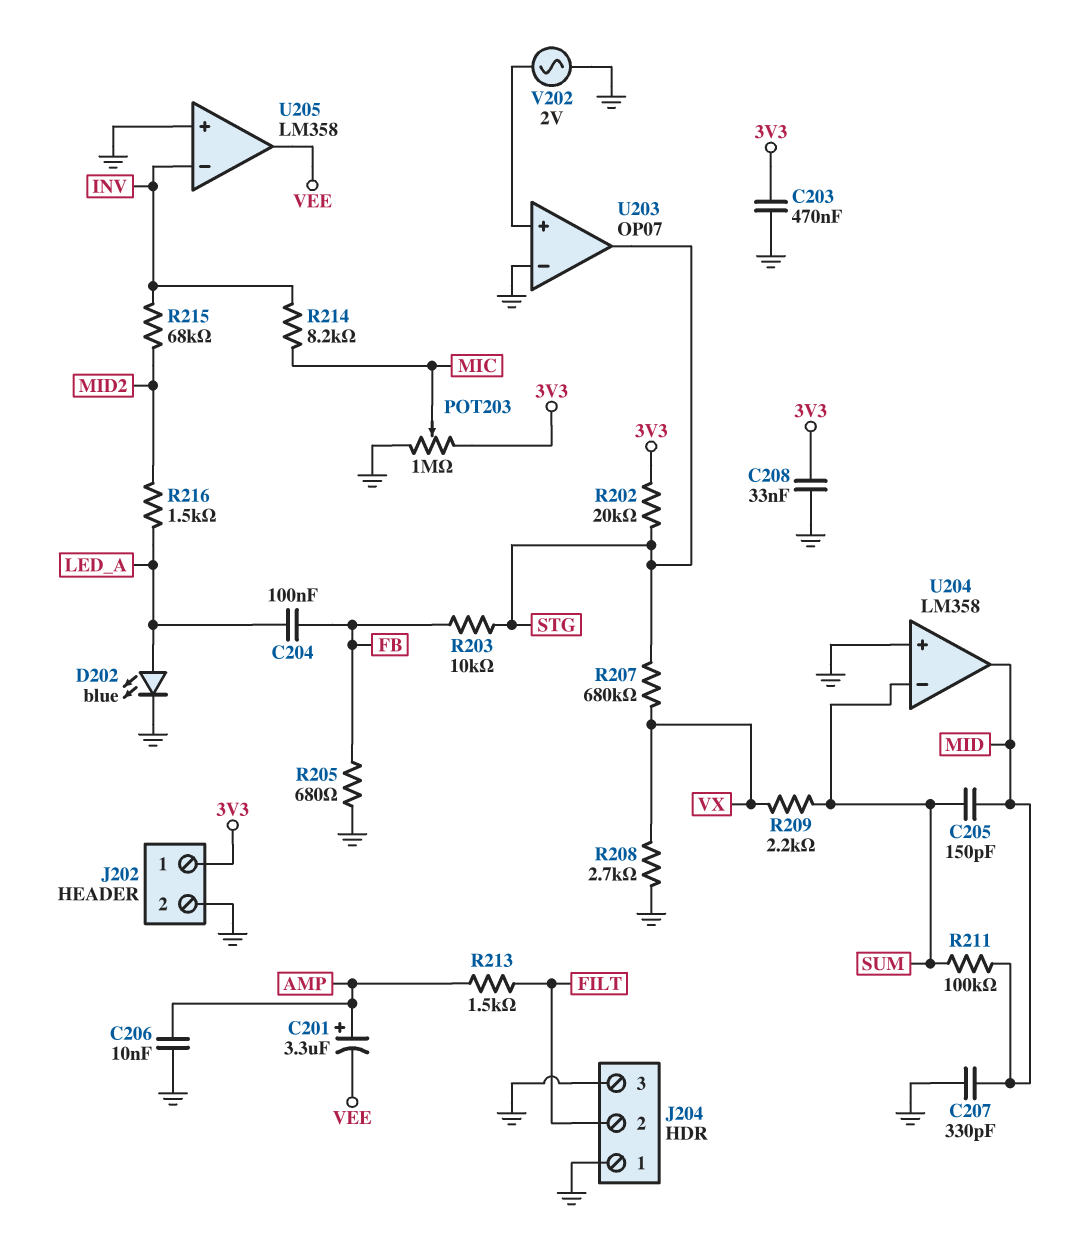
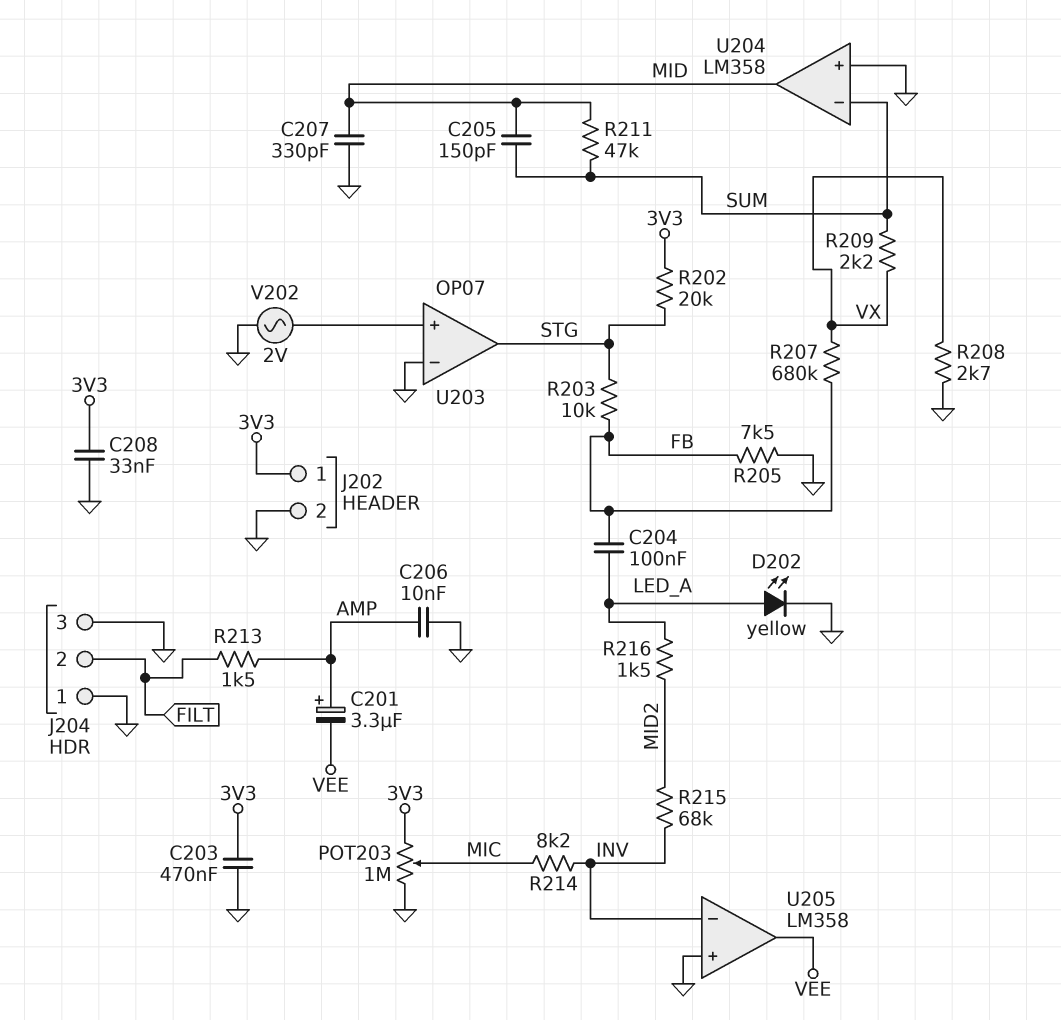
D202: LED blue (A LED_A, K GND) -> LED yellow (A LED_A, K GND)
R205: 680 (FB, GND) -> 7.5k (FB, GND)
R207: 680k (STG, VX) -> 680k (FB, VX)
R211: 100k (MID, SUM) -> 47k (MID, SUM)

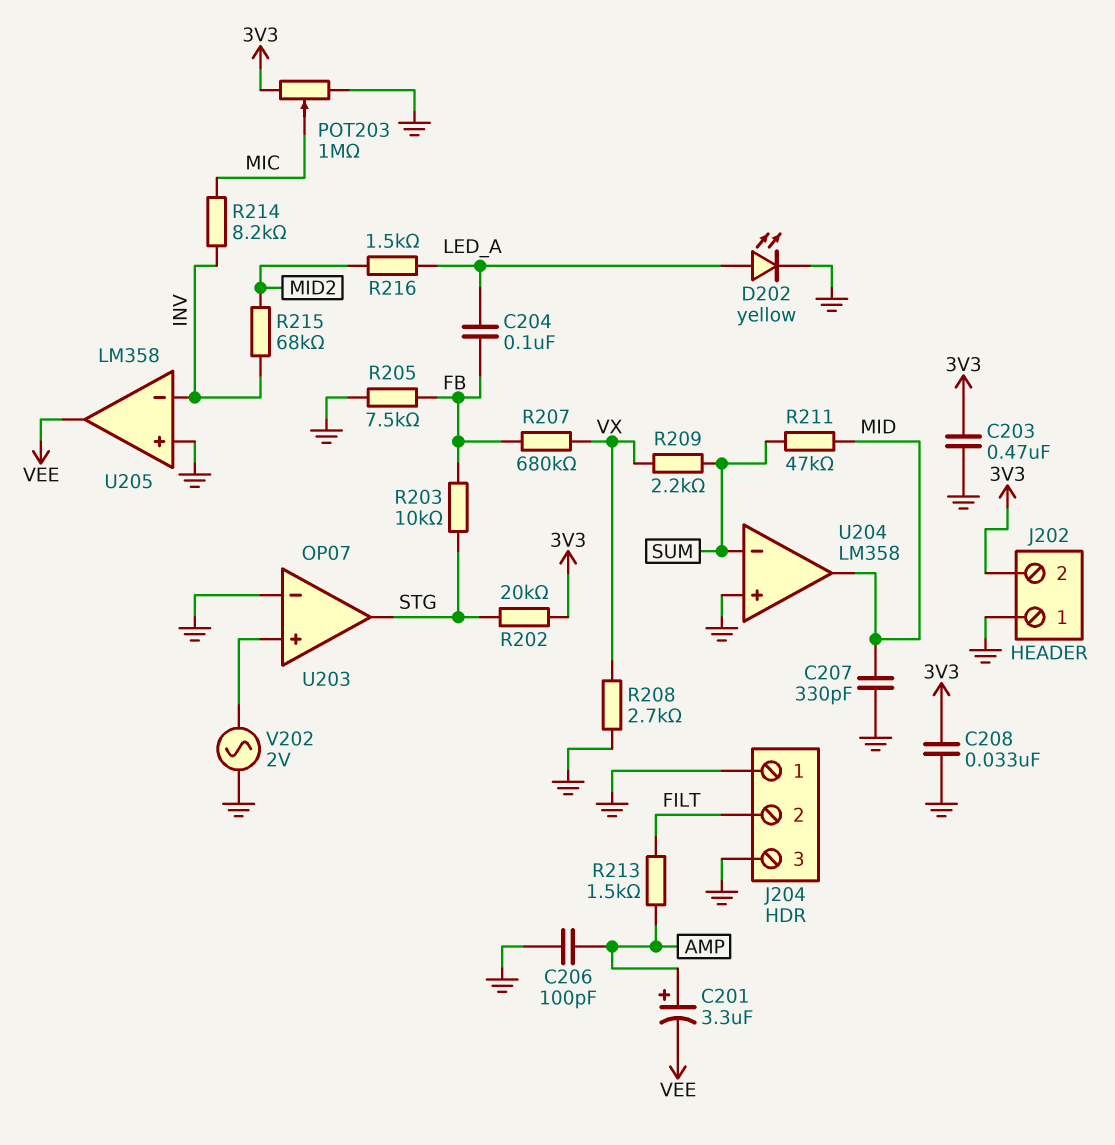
C205: 150pF (MID, SUM) -> none
C206: 10nF (AMP, GND) -> 100pF (AMP, GND)
J202 pin 1: 3V3 -> GND
J202 pin 2: GND -> 3V3

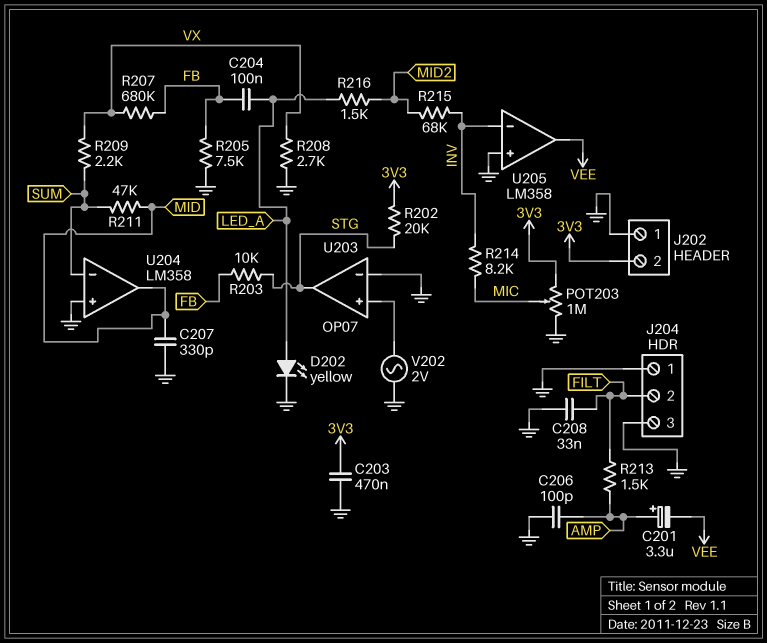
C208: 33nF (3V3, GND) -> 33nF (FILT, GND)

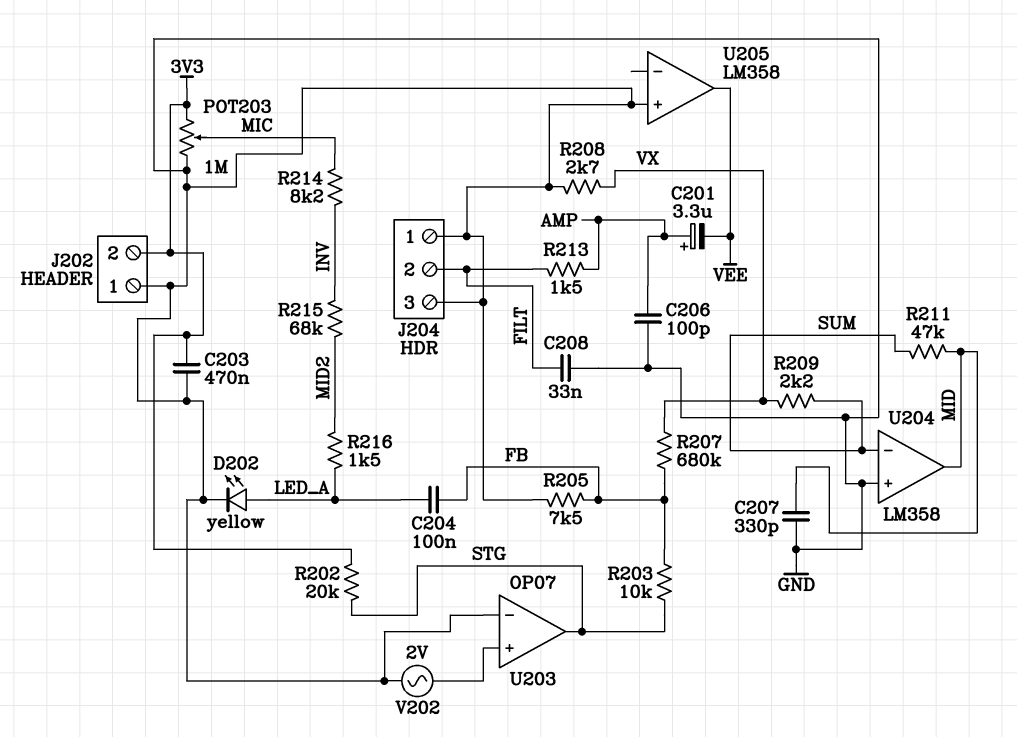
U205 pin in-: INV -> none

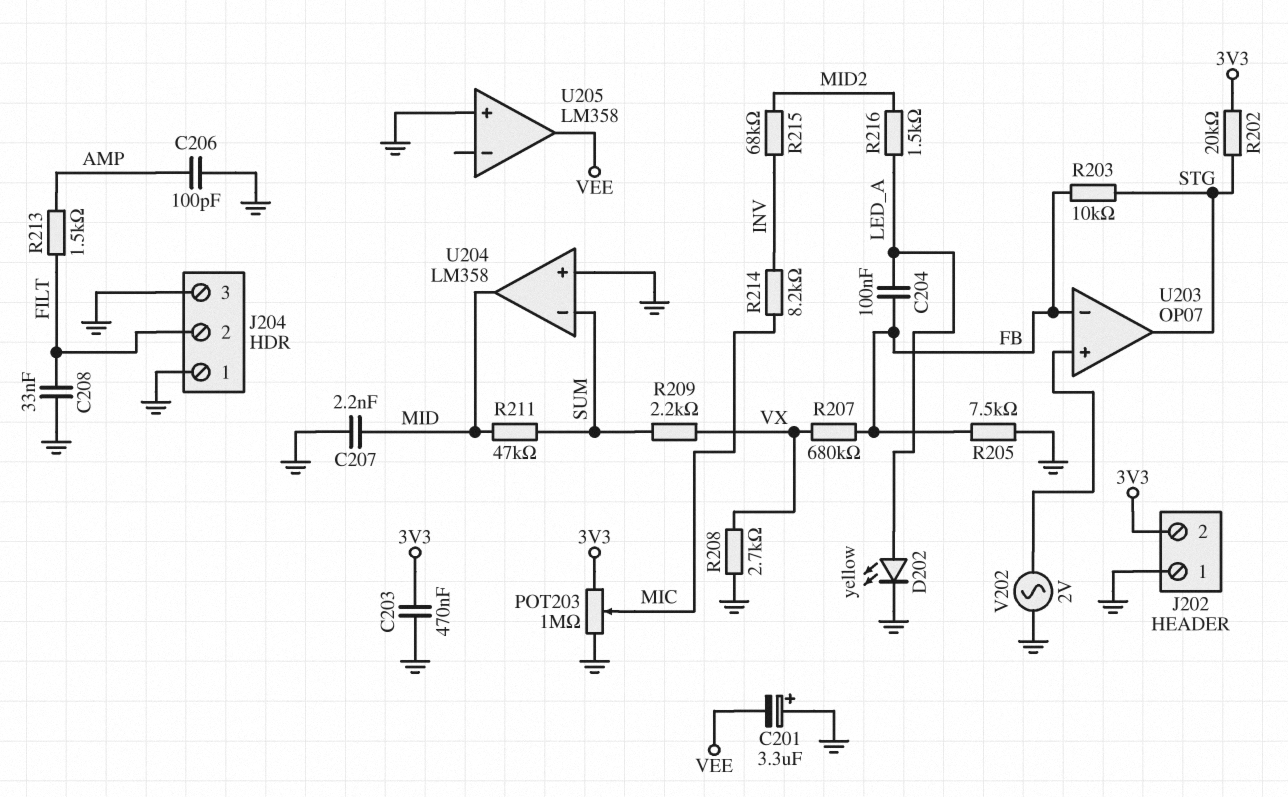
C201: 3.3uF (plus AMP, minus VEE) -> 3.3uF (plus GND, minus VEE)
C207: 330pF (GND, MID) -> 2.2nF (GND, MID)
U203 pin in-: GND -> FB

